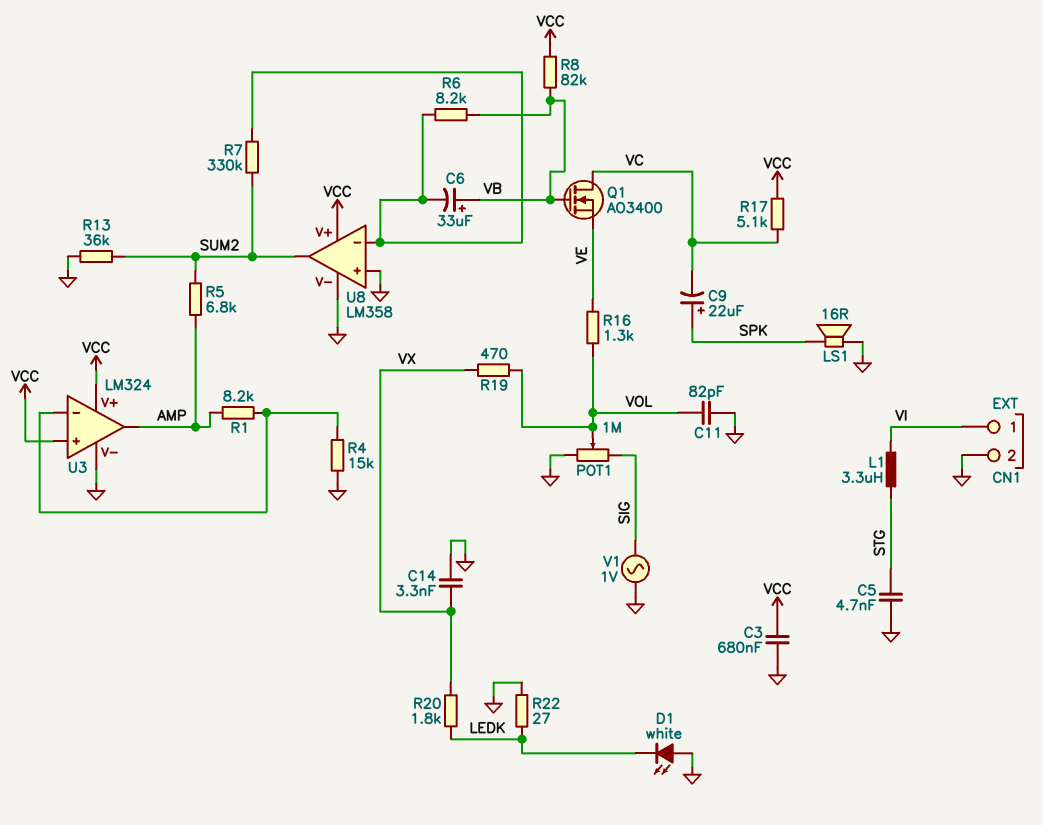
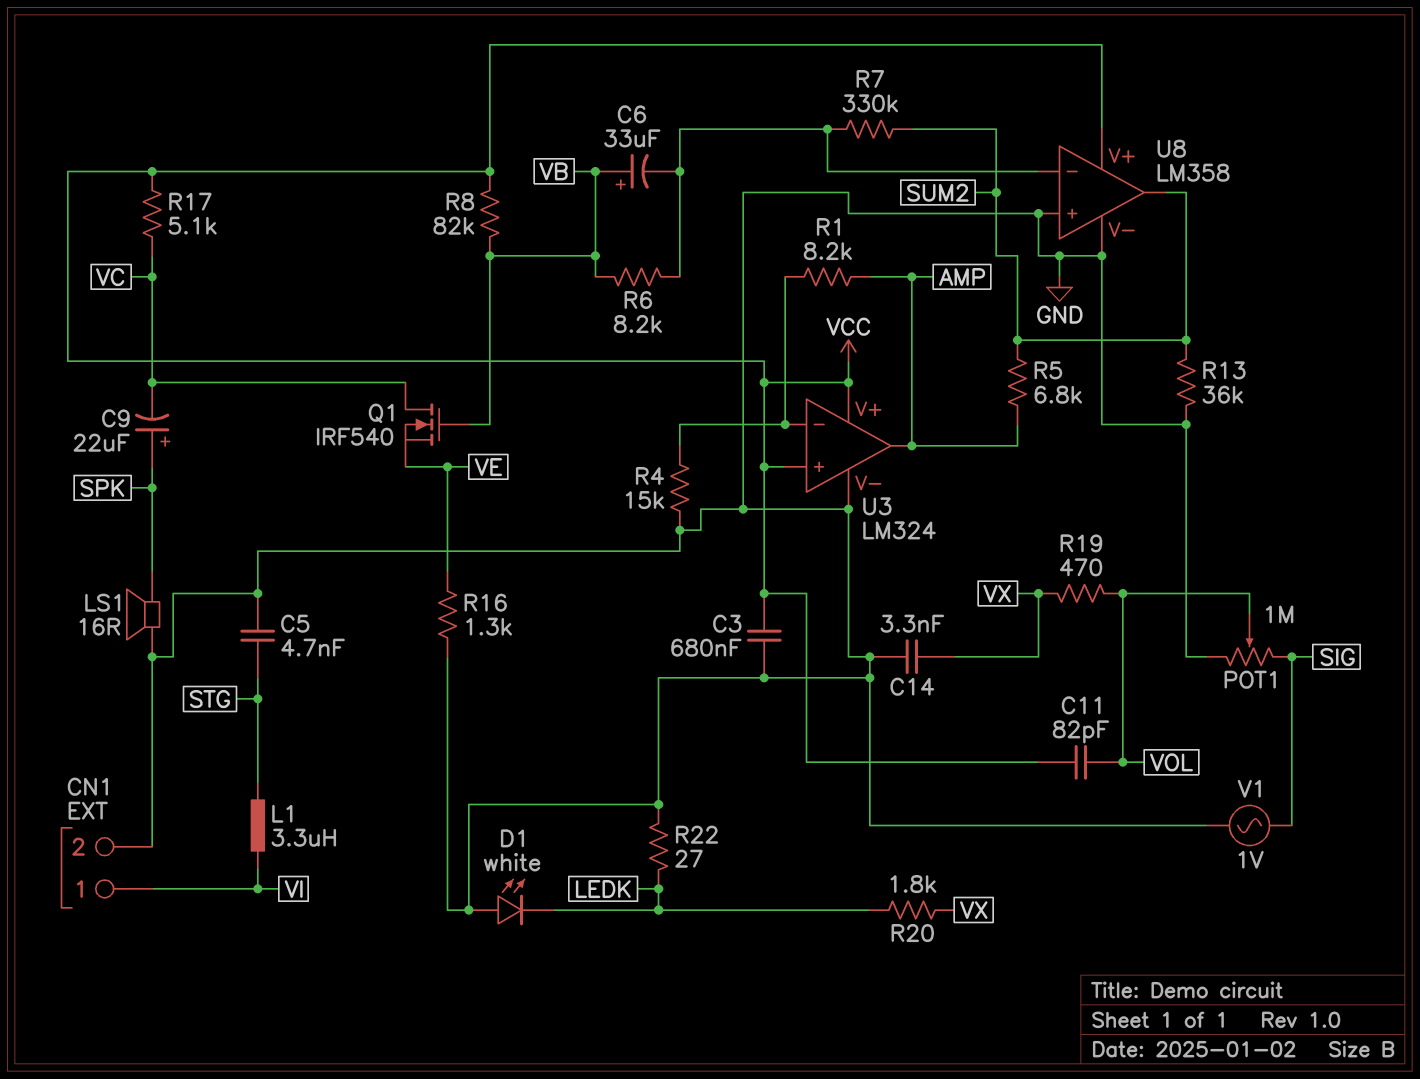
C11: 82pF (GND, VOL) -> 82pF (VCC, VOL)
Q1: NMOS AO3400 (G VB, D VC, S VE) -> NMOS IRF540 (G VB, D VC, S VE)
R16: 1.3k (VE, VOL) -> 1.3k (GND, VE)

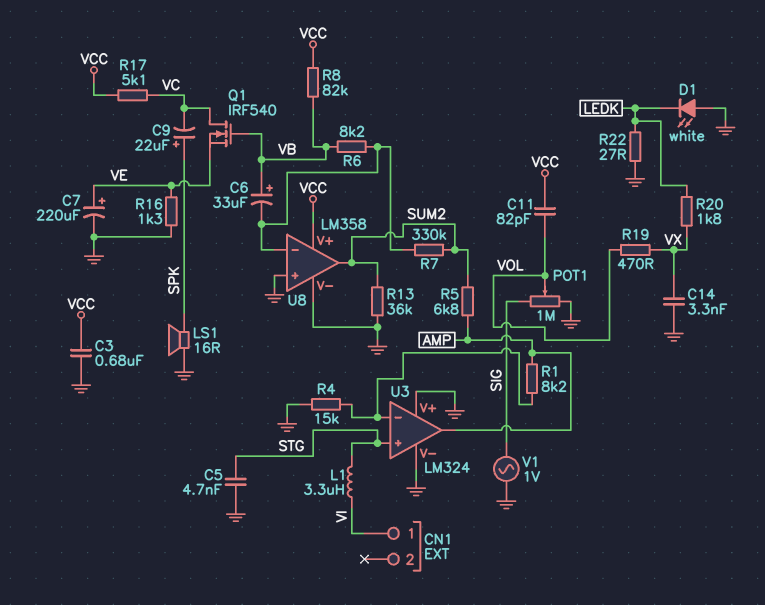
C7: none -> 220uF (plus VE, minus GND)
CN1 pin 2: GND -> none
U3 pin V+: VCC -> GND
U3 pin in+: VCC -> STG

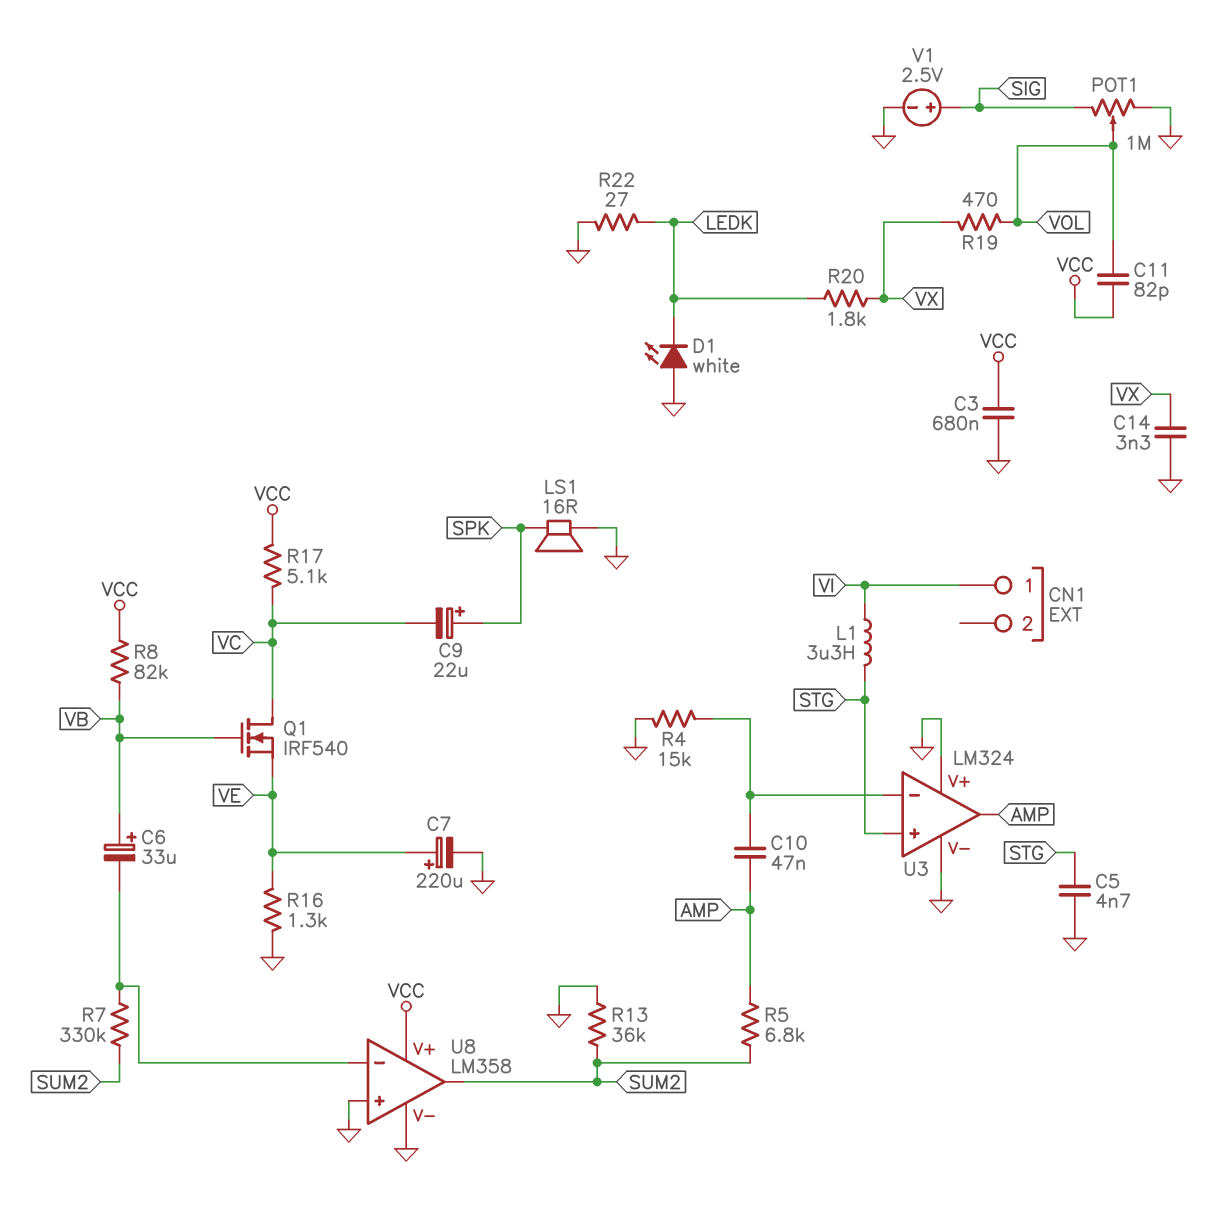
C10: none -> 47nF (AMP, U3/in-)
R1: 8.2k (AMP, U3/in-) -> none
R6: 8.2k (U8/in-, VB) -> none
V1: AC 1V (GND, SIG) -> 2.5V (plus SIG, minus GND)

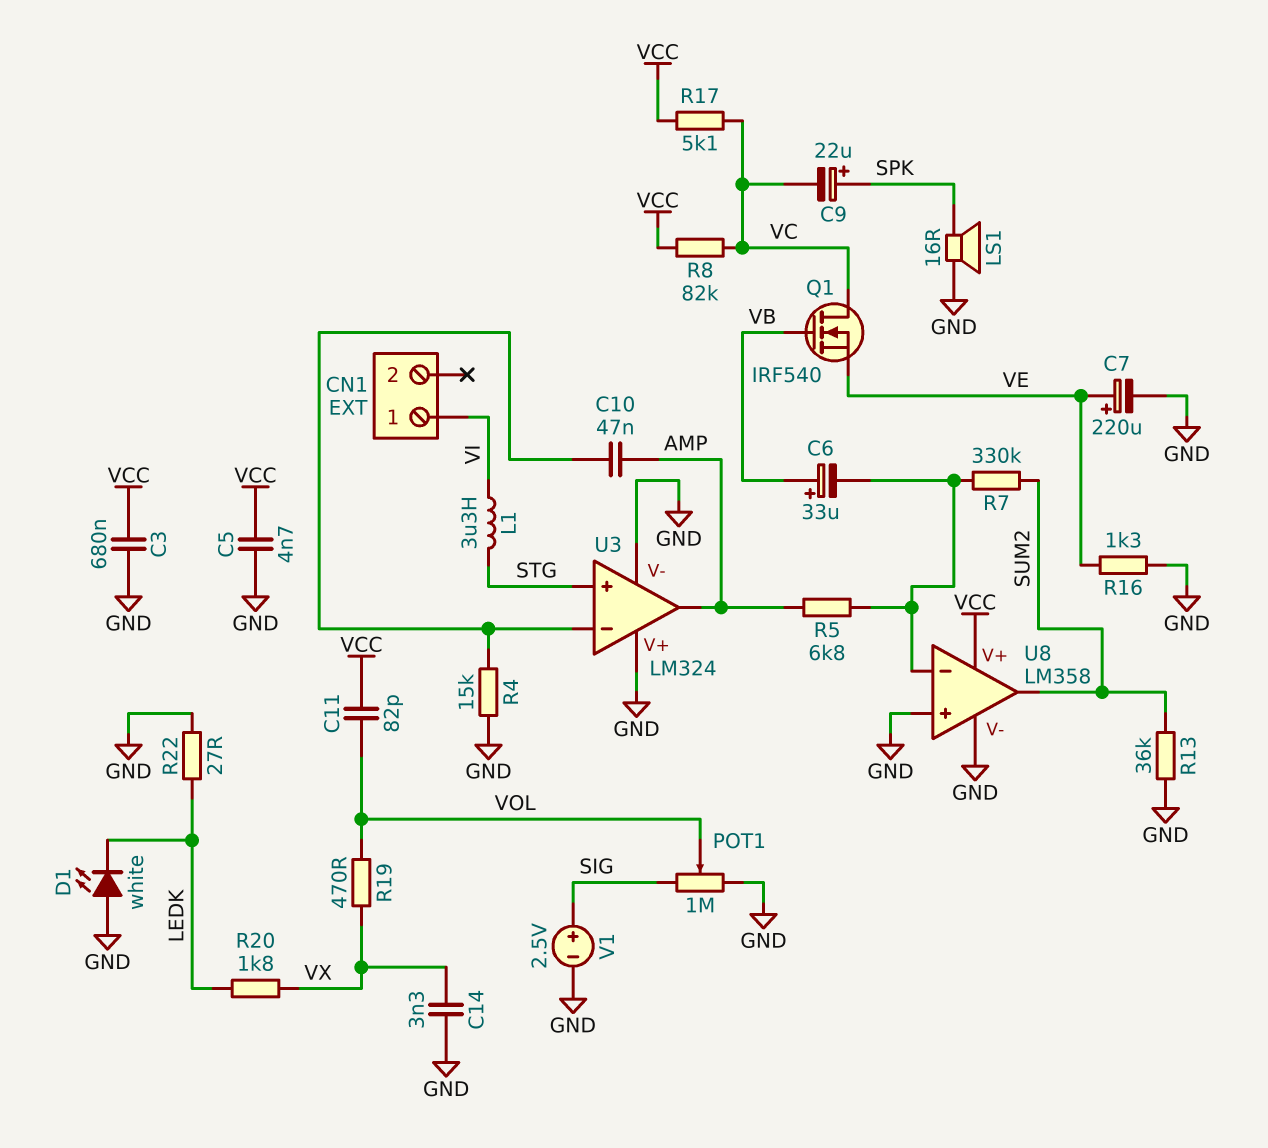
C5: 4.7nF (GND, STG) -> 4.7nF (GND, VCC)
R5: 6.8k (AMP, SUM2) -> 6.8k (AMP, U8/in-)
R8: 82k (VB, VCC) -> 82k (VC, VCC)

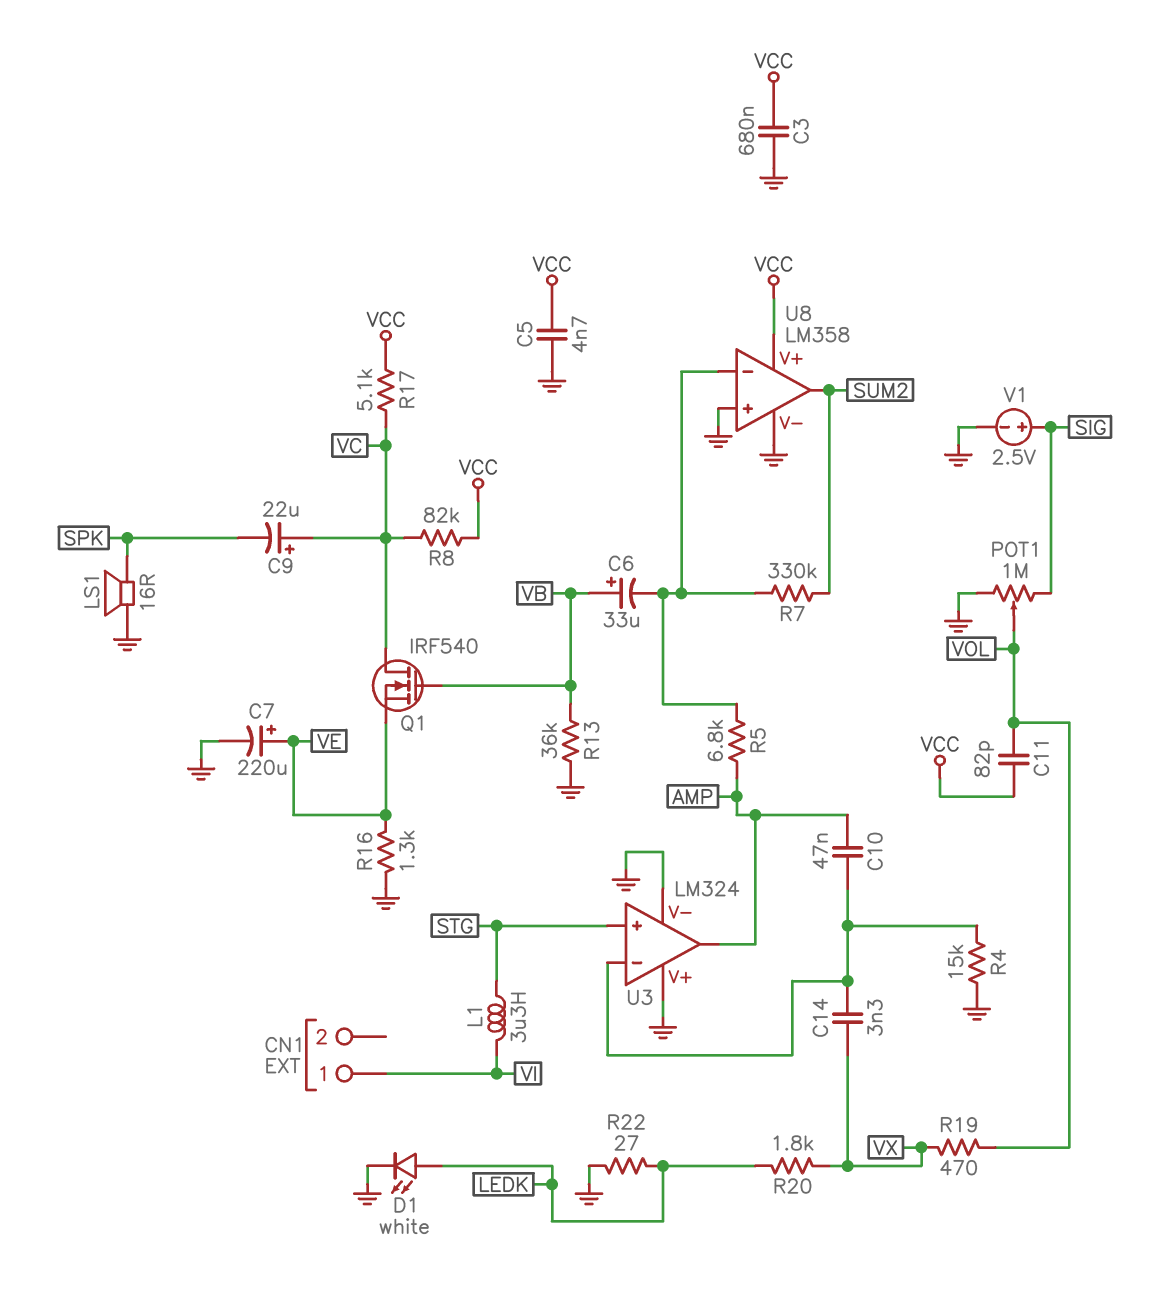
C9: 22uF (plus SPK, minus VC) -> 22uF (plus VC, minus SPK)
C14: 3.3nF (GND, VX) -> 3.3nF (U3/in-, VX)
D1: LED white (A GND, K LEDK) -> LED white (A LEDK, K GND)
R13: 36k (GND, SUM2) -> 36k (GND, VB)

